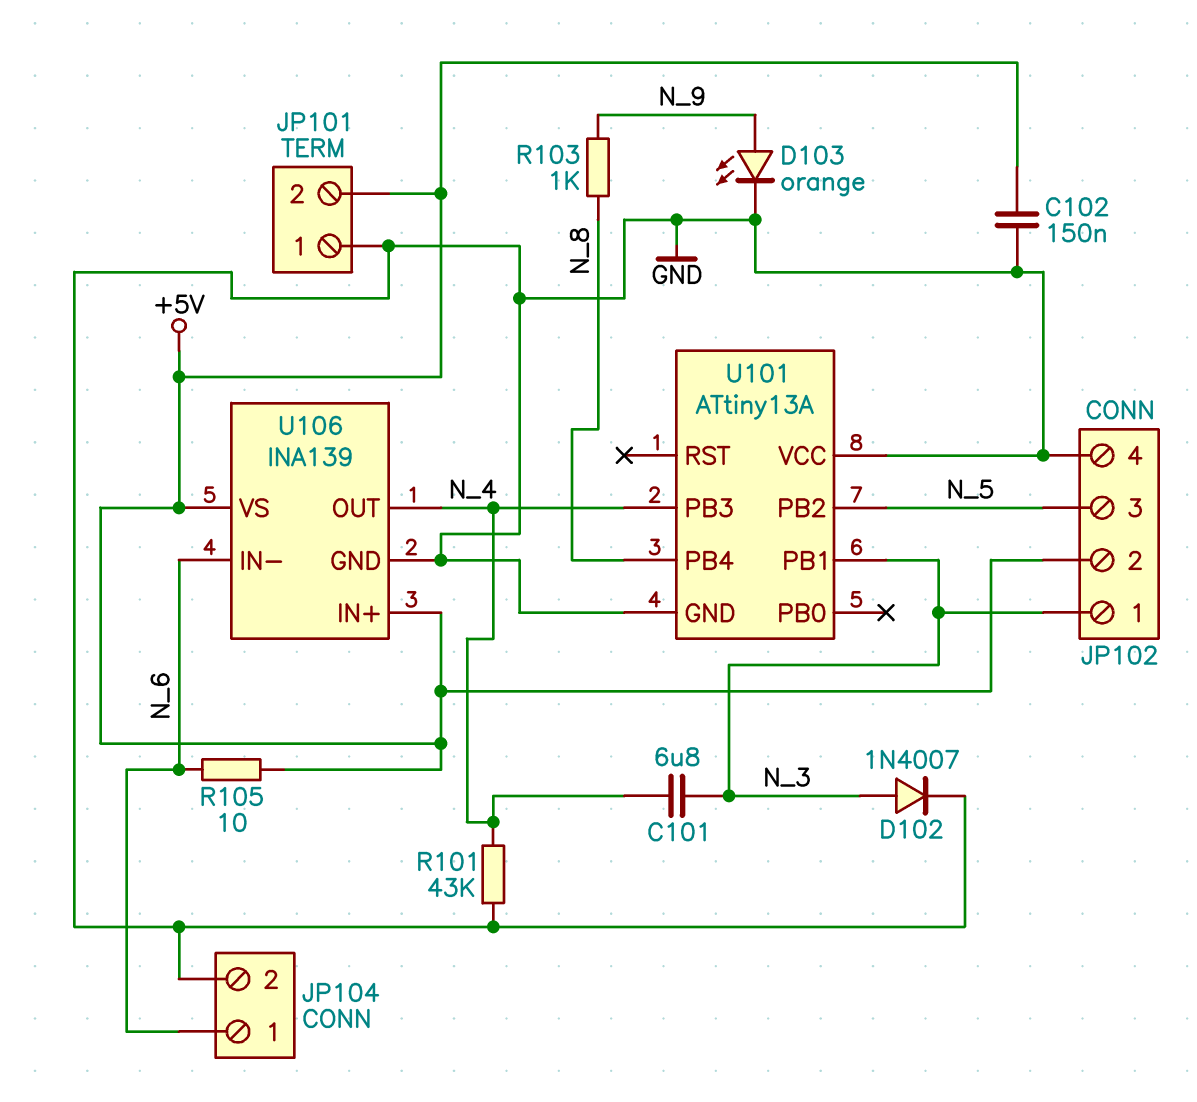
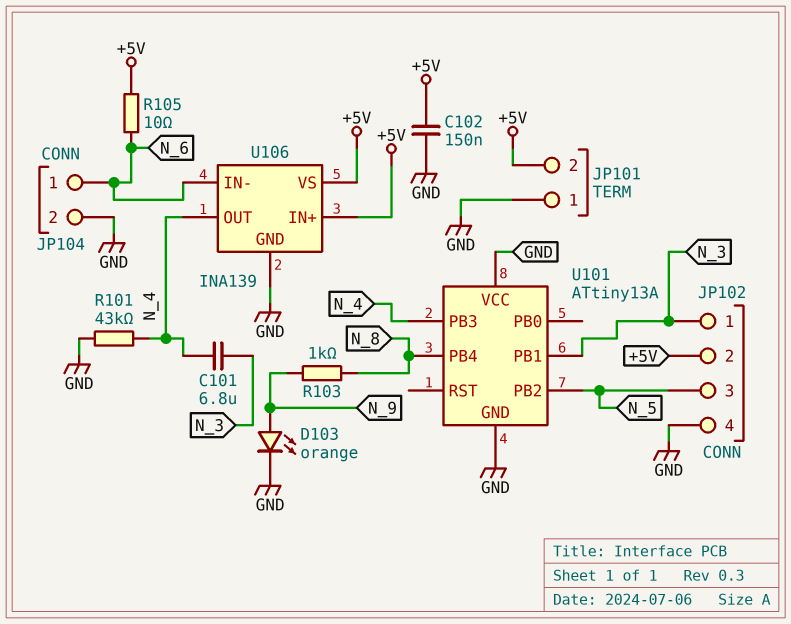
D102: diode 1N4007 (A N_3, K GND) -> none

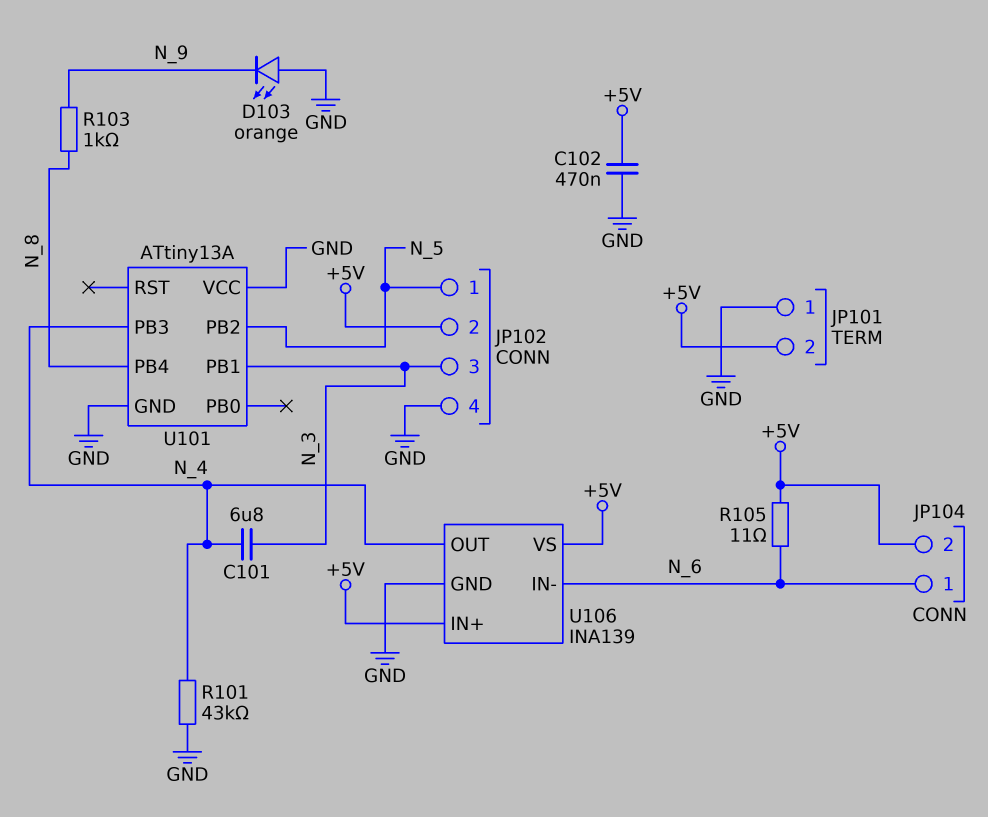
C102: 150nF (+5V, GND) -> 470nF (+5V, GND)
D103: LED orange (A N_9, K GND) -> LED orange (A GND, K N_9)
JP102 pin 1: N_3 -> N_5
JP102 pin 3: N_5 -> N_3
JP104 pin 2: GND -> +5V
R105: 10 (+5V, N_6) -> 11 (+5V, N_6)

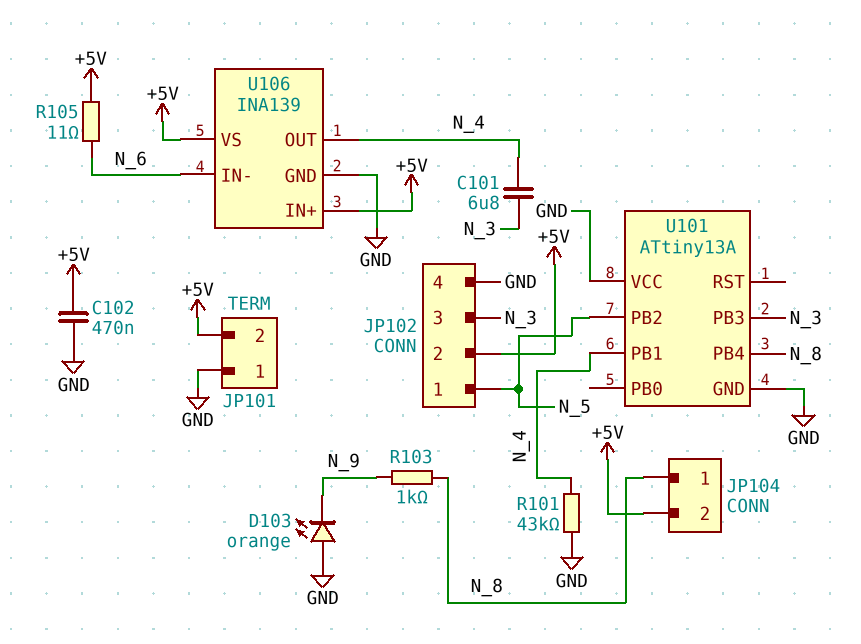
JP104 pin 1: N_6 -> N_8
U101 pin PB1: N_3 -> N_4
U101 pin PB3: N_4 -> N_3

